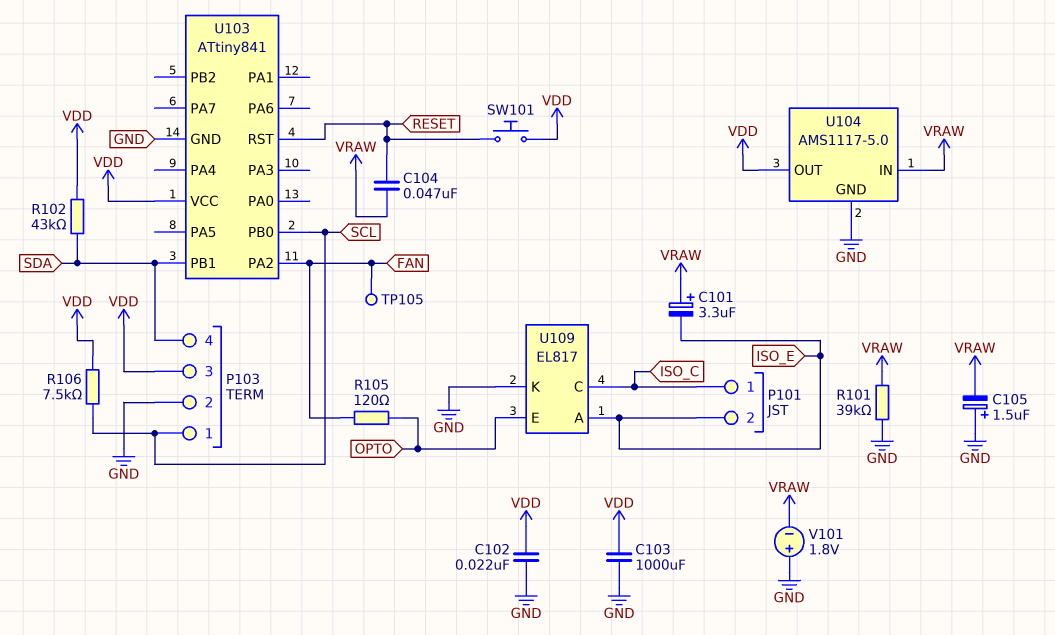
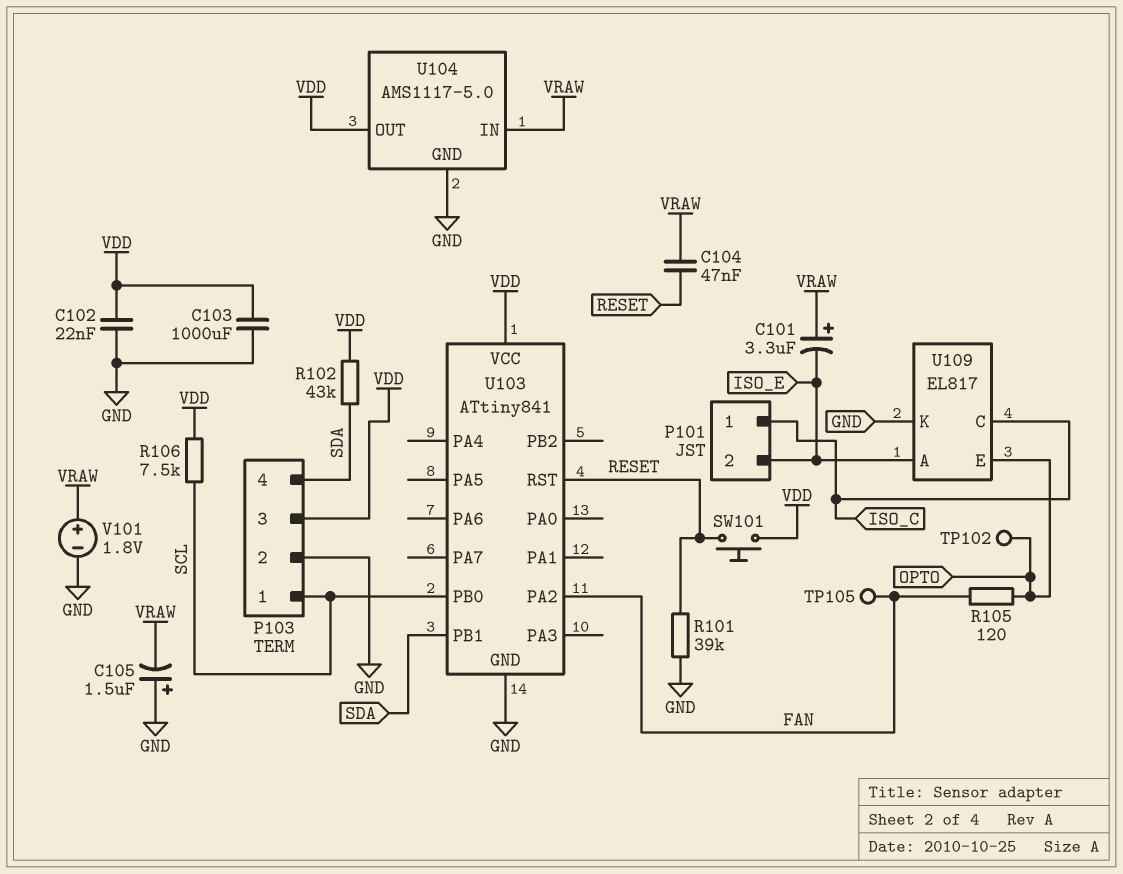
R101: 39k (GND, VRAW) -> 39k (GND, RESET)
TP102: none -> test point (OPTO)
V101: 1.8V (plus GND, minus VRAW) -> 1.8V (plus VRAW, minus GND)

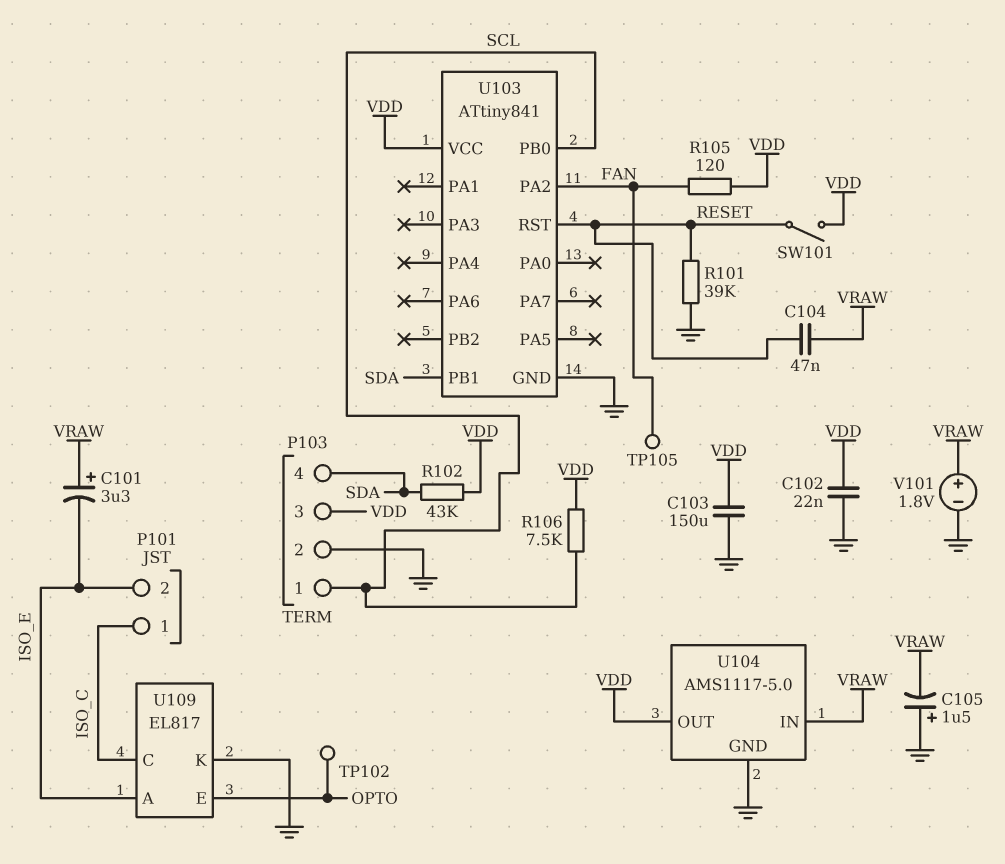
C103: 1000uF (GND, VDD) -> 150uF (GND, VDD)
R105: 120 (FAN, OPTO) -> 120 (FAN, VDD)
SW101: button (RESET, VDD) -> switch (RESET, VDD)

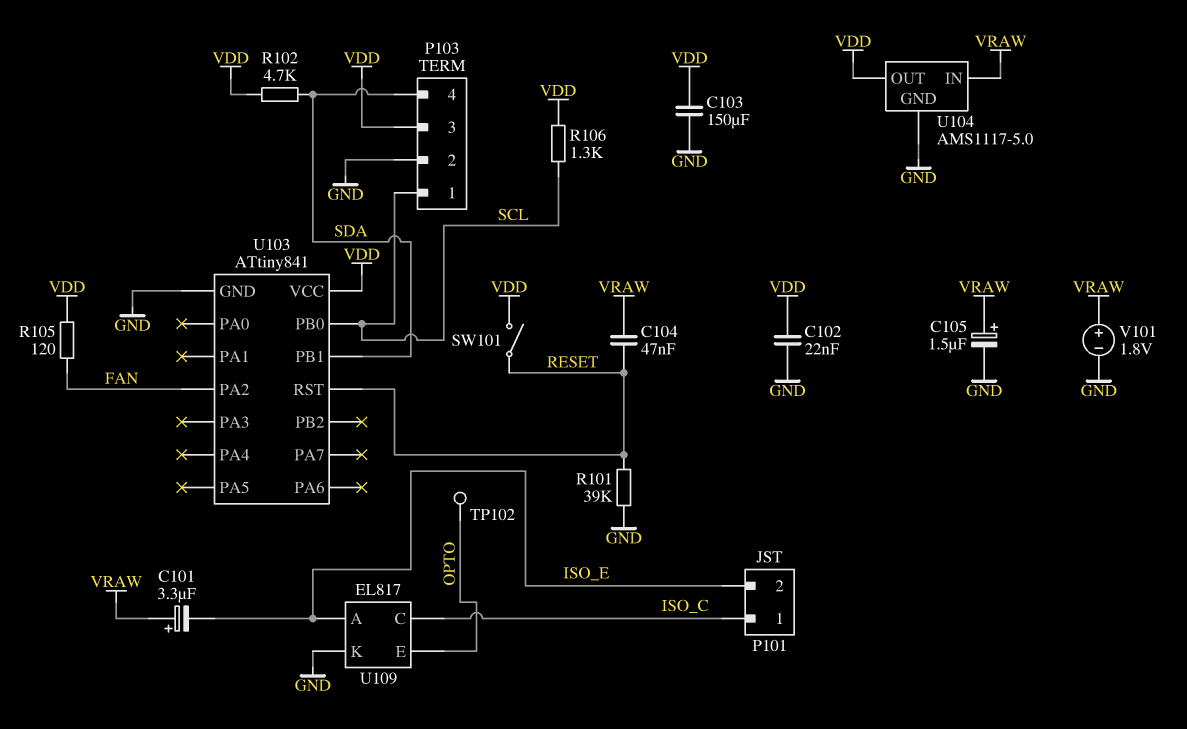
C105: 1.5uF (plus GND, minus VRAW) -> 1.5uF (plus VRAW, minus GND)
R102: 43k (SDA, VDD) -> 4.7k (SDA, VDD)
R106: 7.5k (SCL, VDD) -> 1.3k (SCL, VDD)
TP105: test point (FAN) -> none

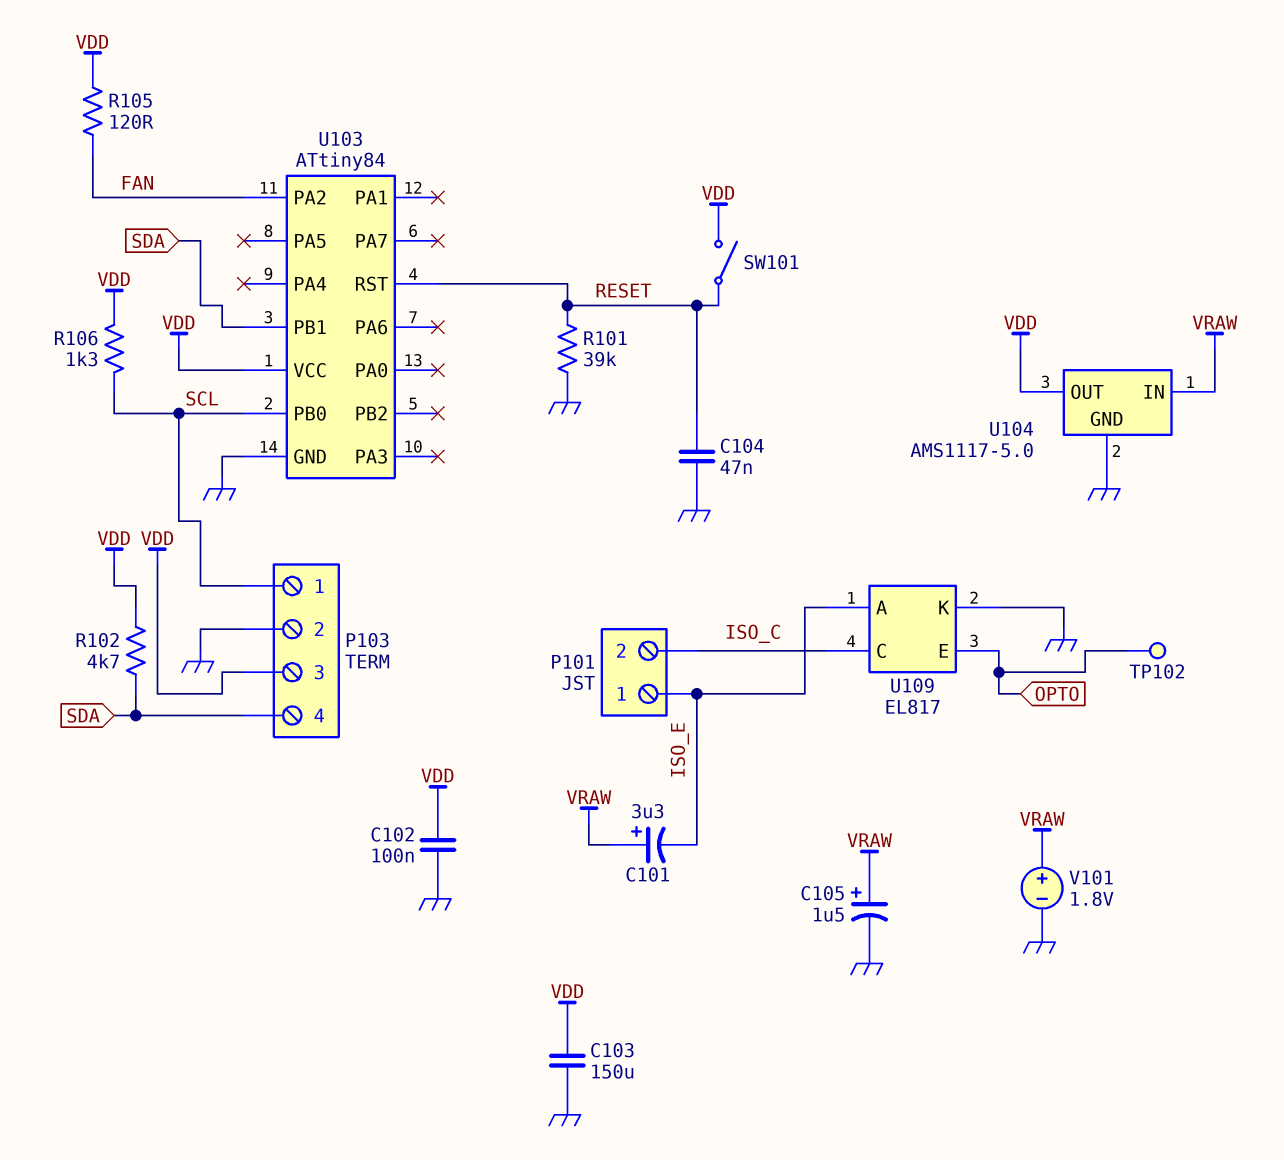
C102: 22nF (GND, VDD) -> 100nF (GND, VDD)
C104: 47nF (RESET, VRAW) -> 47nF (GND, RESET)
P101 pin 1: ISO_C -> ISO_E
P101 pin 2: ISO_E -> ISO_C
U103: ATtiny841 -> ATtiny84

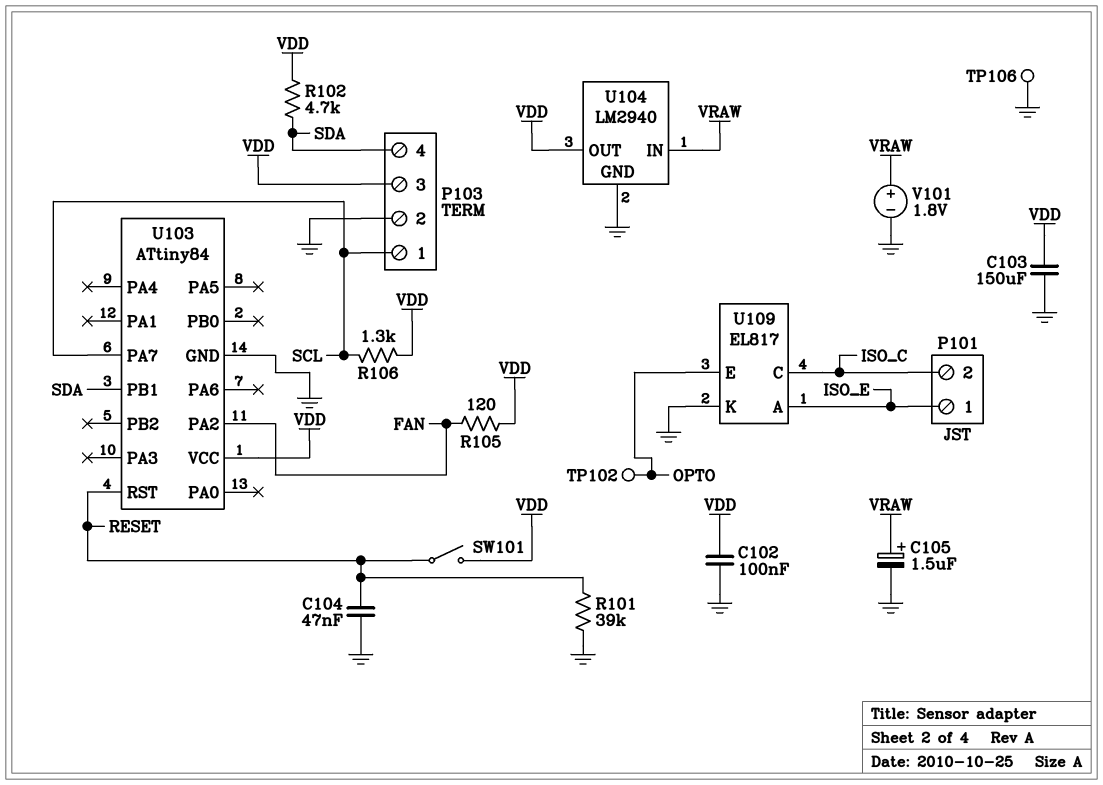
C101: 3.3uF (plus VRAW, minus ISO_E) -> none
TP106: none -> test point (GND)
U103 pin PA7: none -> SCL
U103 pin PB0: SCL -> none
U104: AMS1117-5.0 -> LM2940

